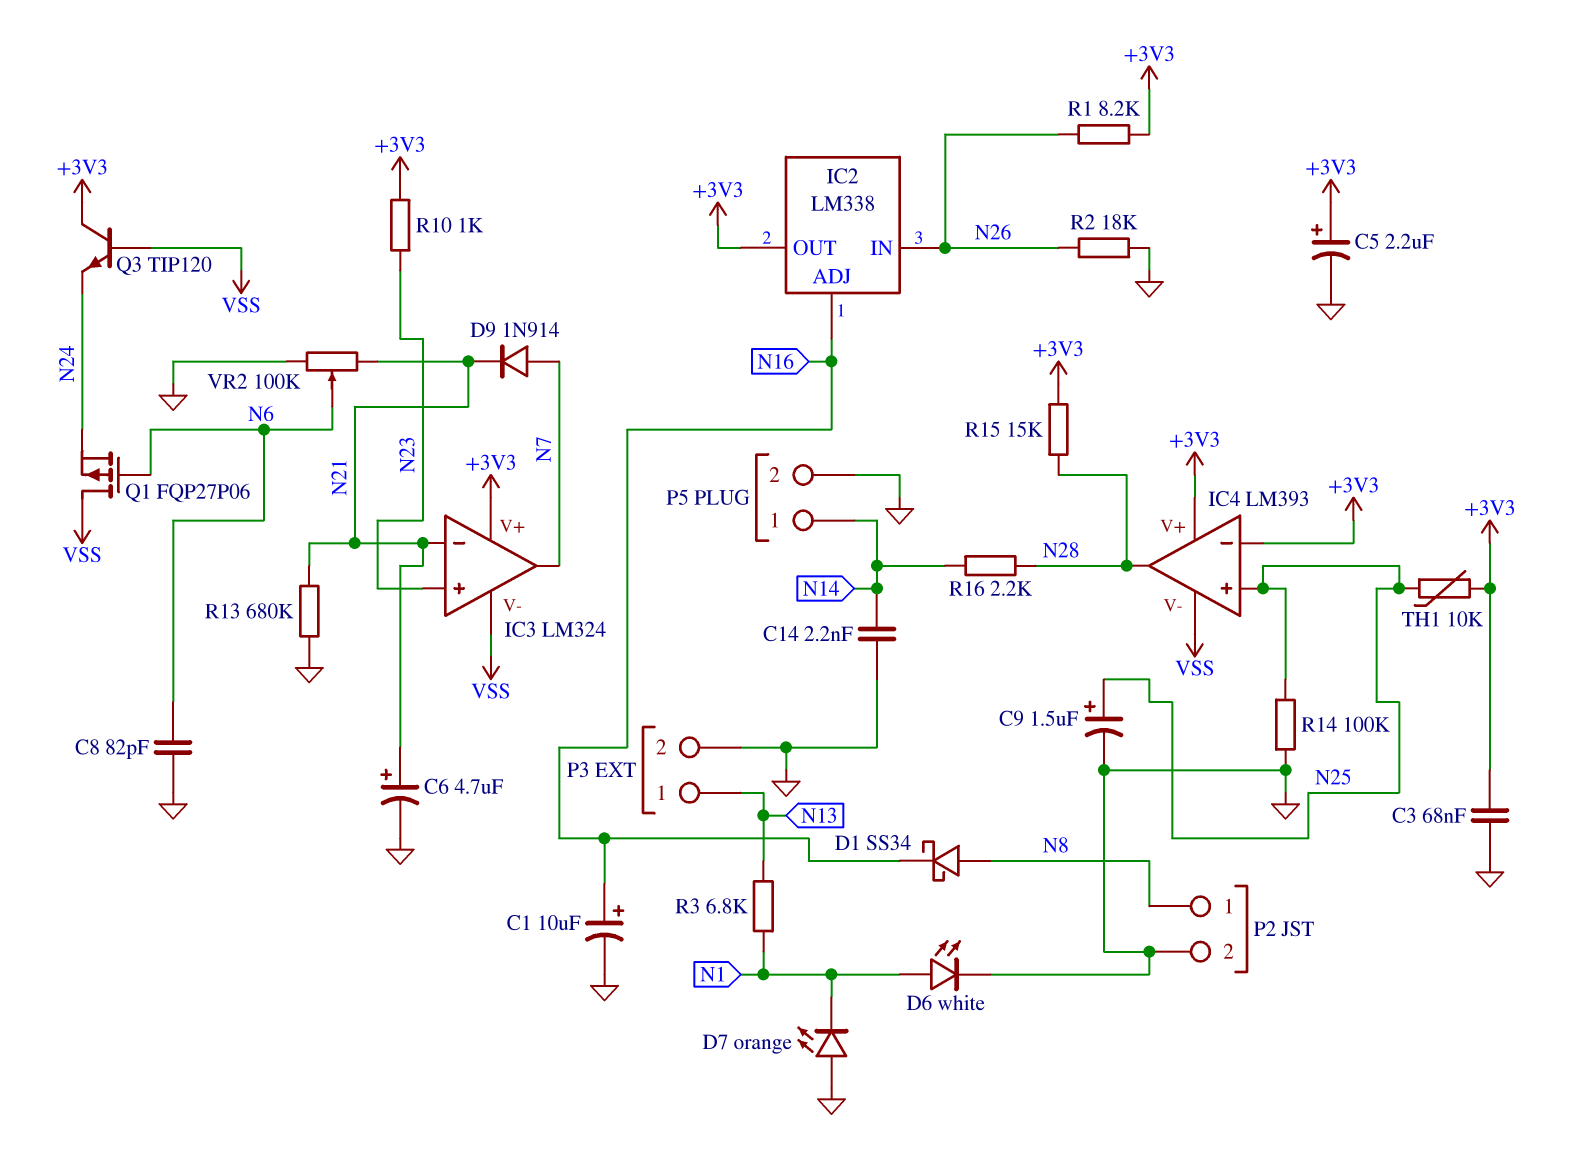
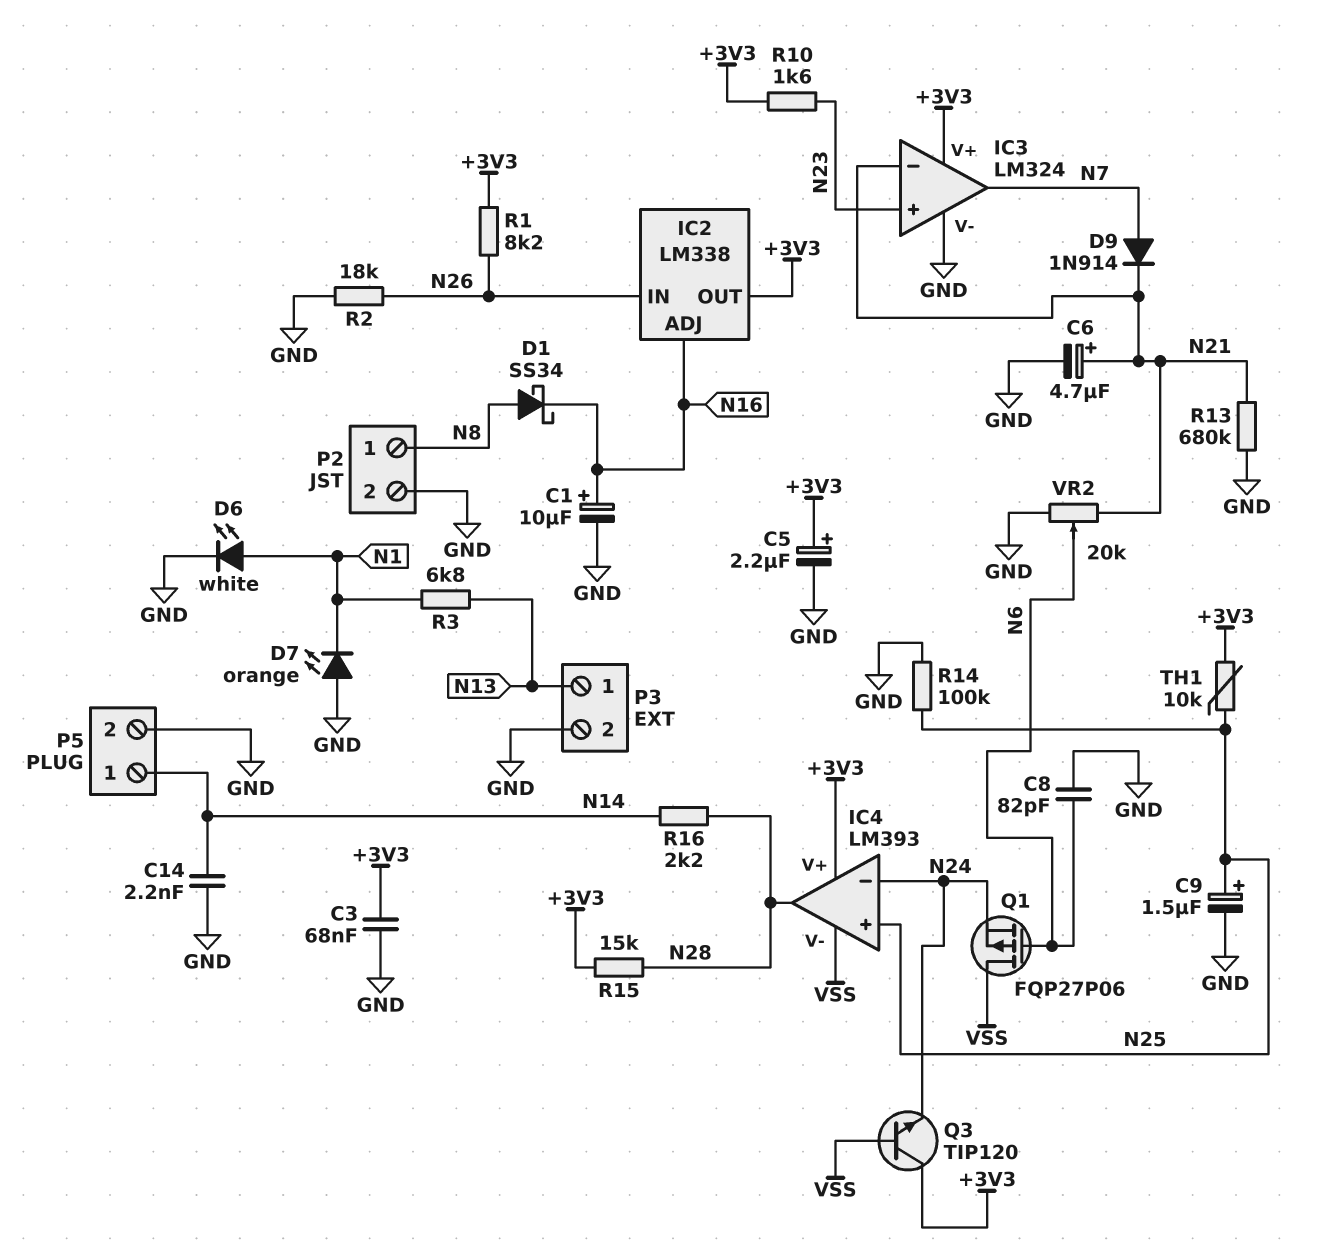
IC3 pin V-: VSS -> GND
IC4 pin in-: +3V3 -> N24
R10: 1k (+3V3, N23) -> 1.6k (+3V3, N23)
VR2: 100k (GND, N21, wiper N6) -> 20k (GND, N21, wiper N6)

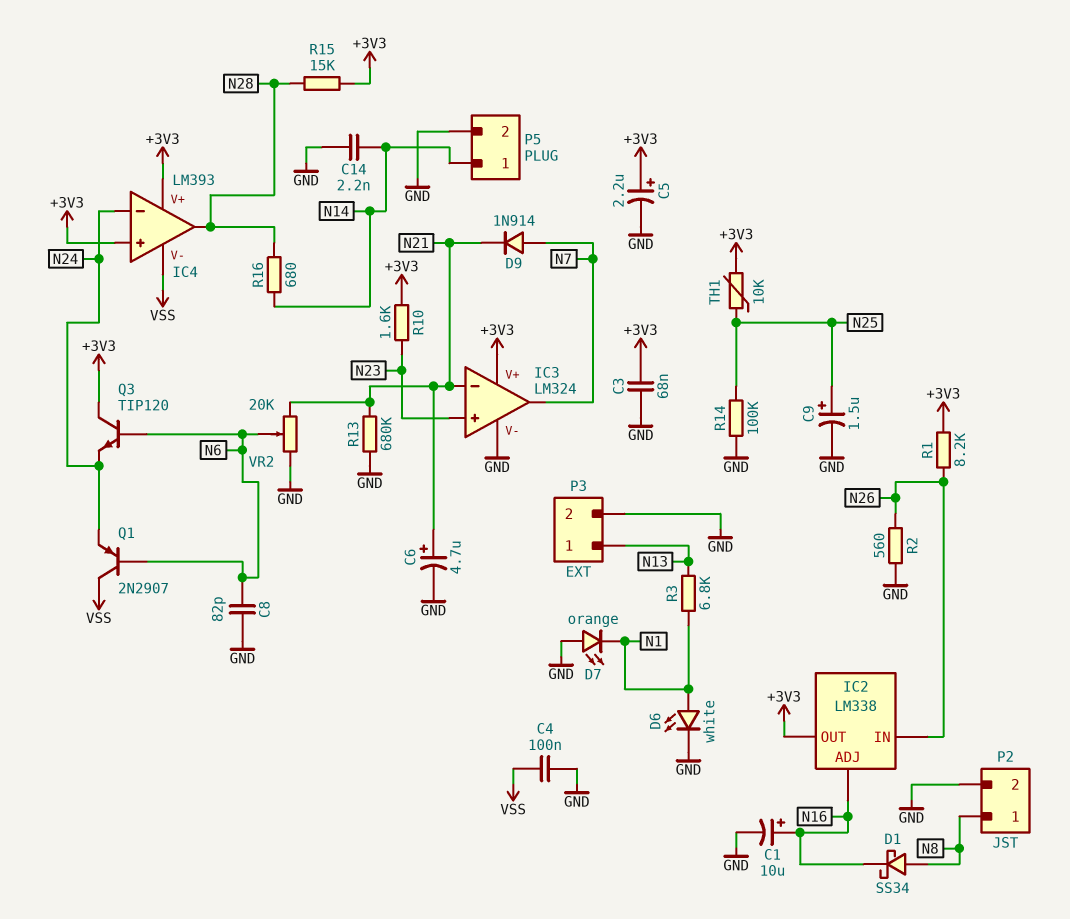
C4: none -> 100nF (GND, VSS)
IC4 pin in+: N25 -> +3V3
Q1: PMOS FQP27P06 (G N6, D VSS, S N24) -> PNP 2N2907 (B N6, C VSS, E N24)
Q3: NPN TIP120 (B VSS, C +3V3, E N24) -> NPN TIP120 (B N6, C +3V3, E N24)
R2: 18k (GND, N26) -> 560 (GND, N26)
R16: 2.2k (N14, N28) -> 680 (N14, N28)

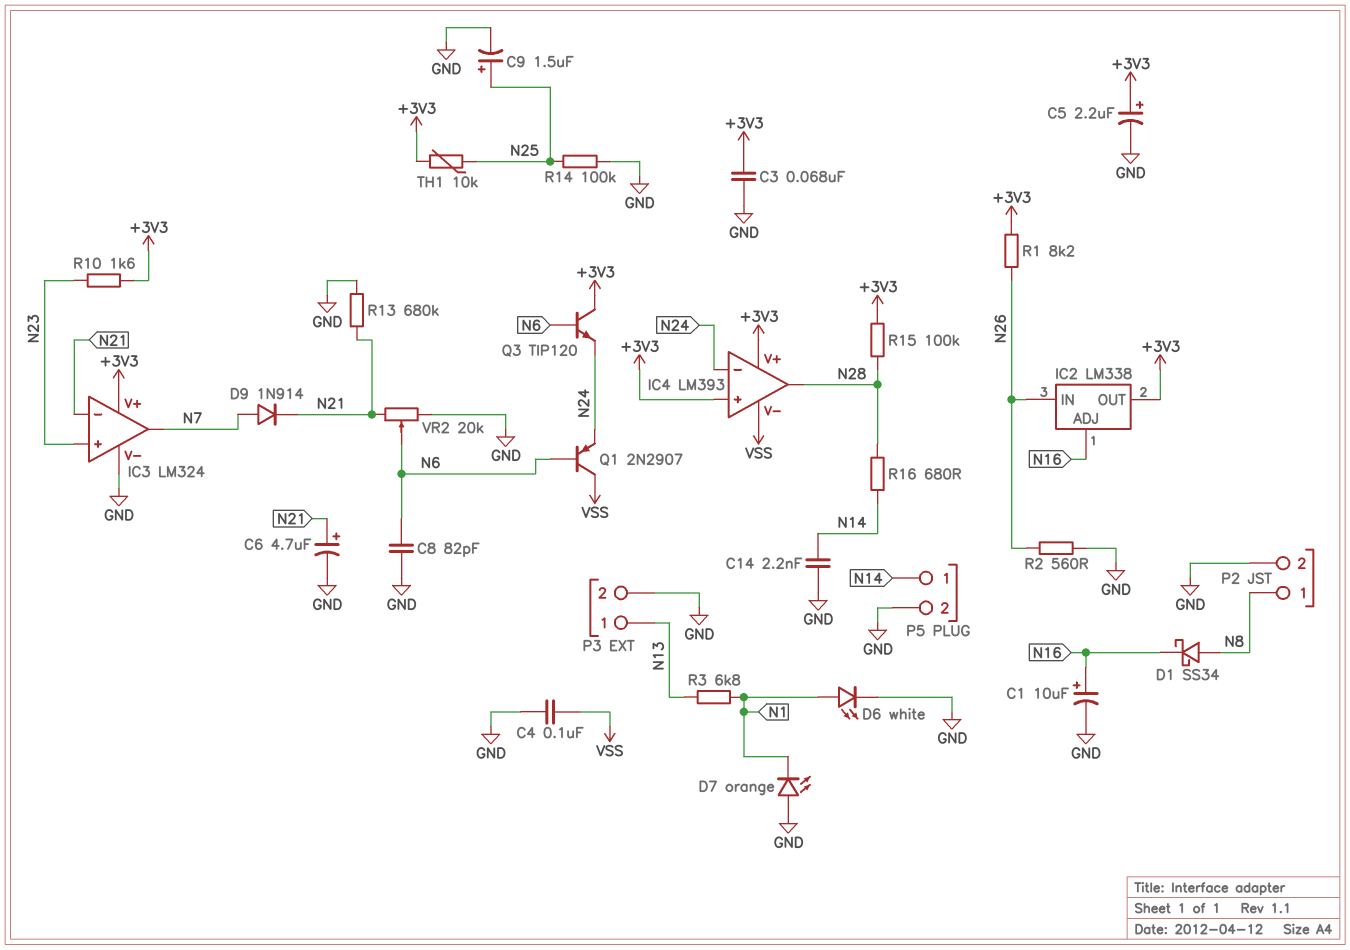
R15: 15k (+3V3, N28) -> 100k (+3V3, N28)

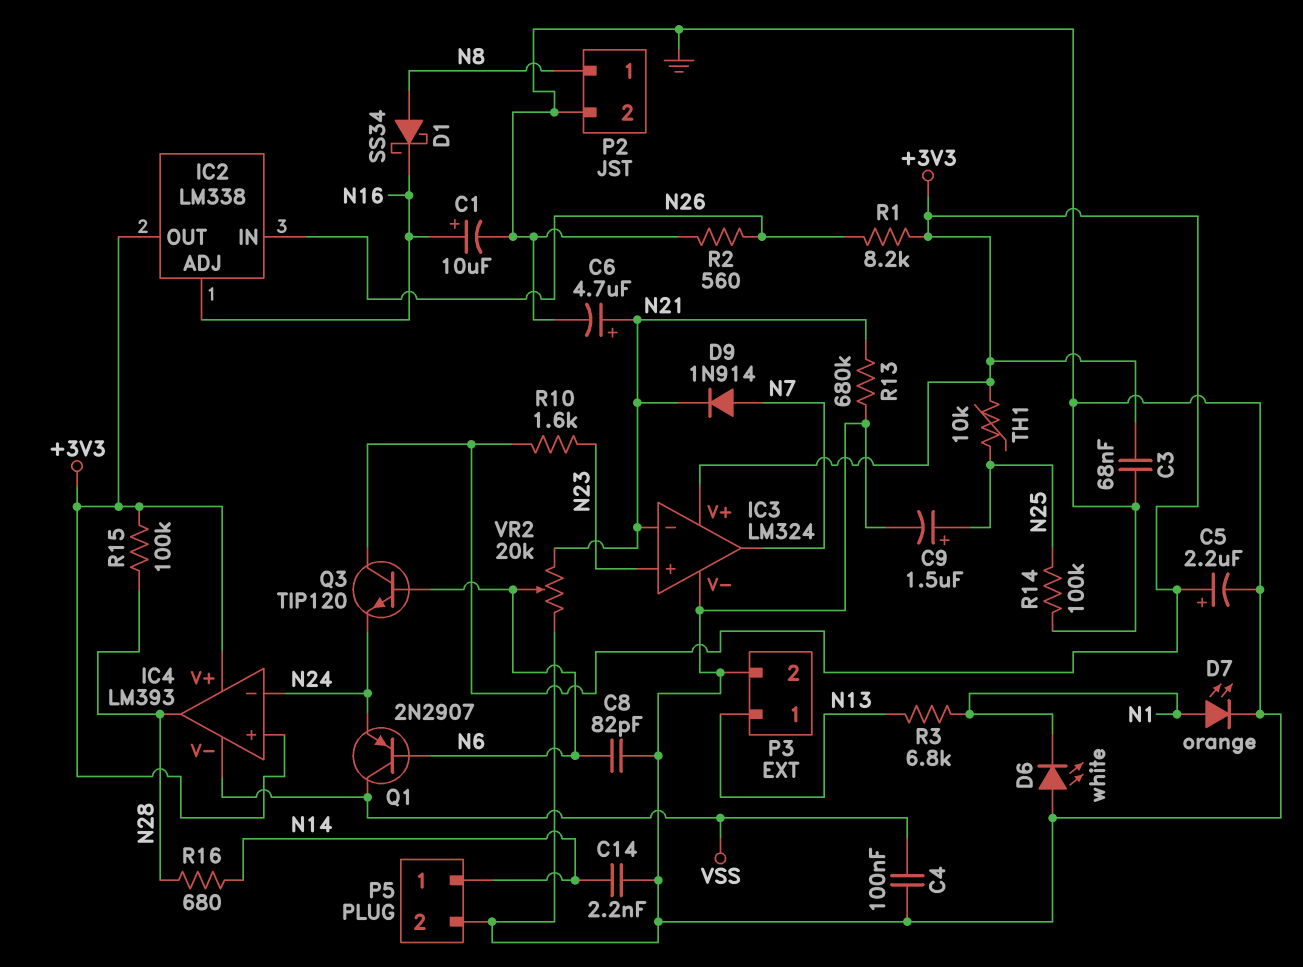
D6: LED white (A N1, K GND) -> LED white (A GND, K N1)
D7: LED orange (A GND, K N1) -> LED orange (A N1, K GND)

